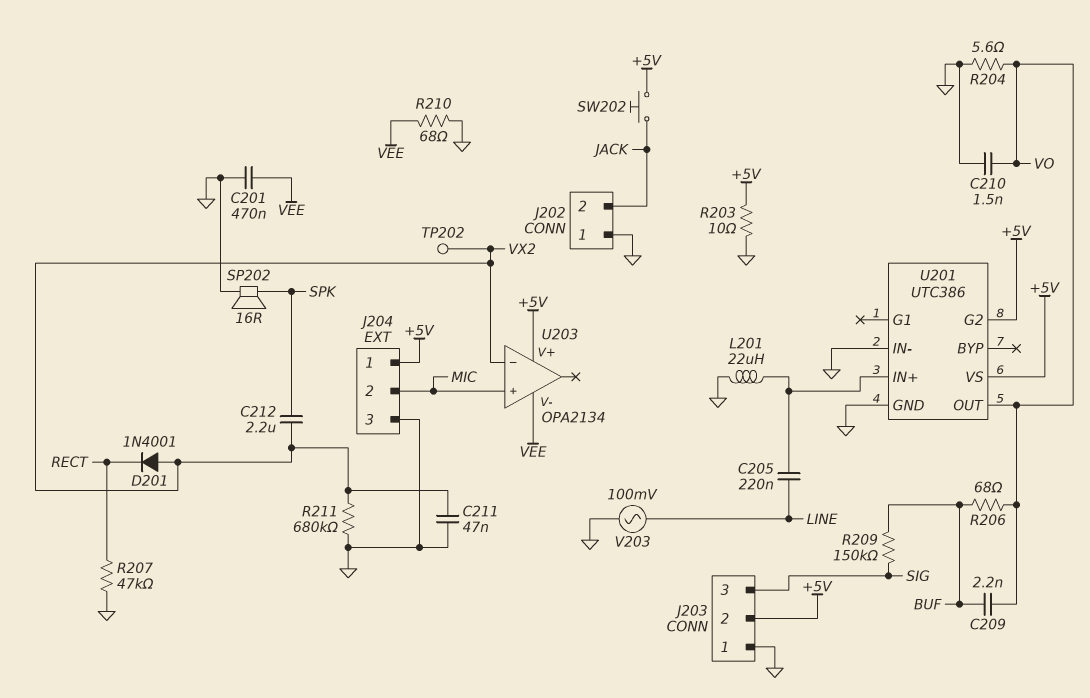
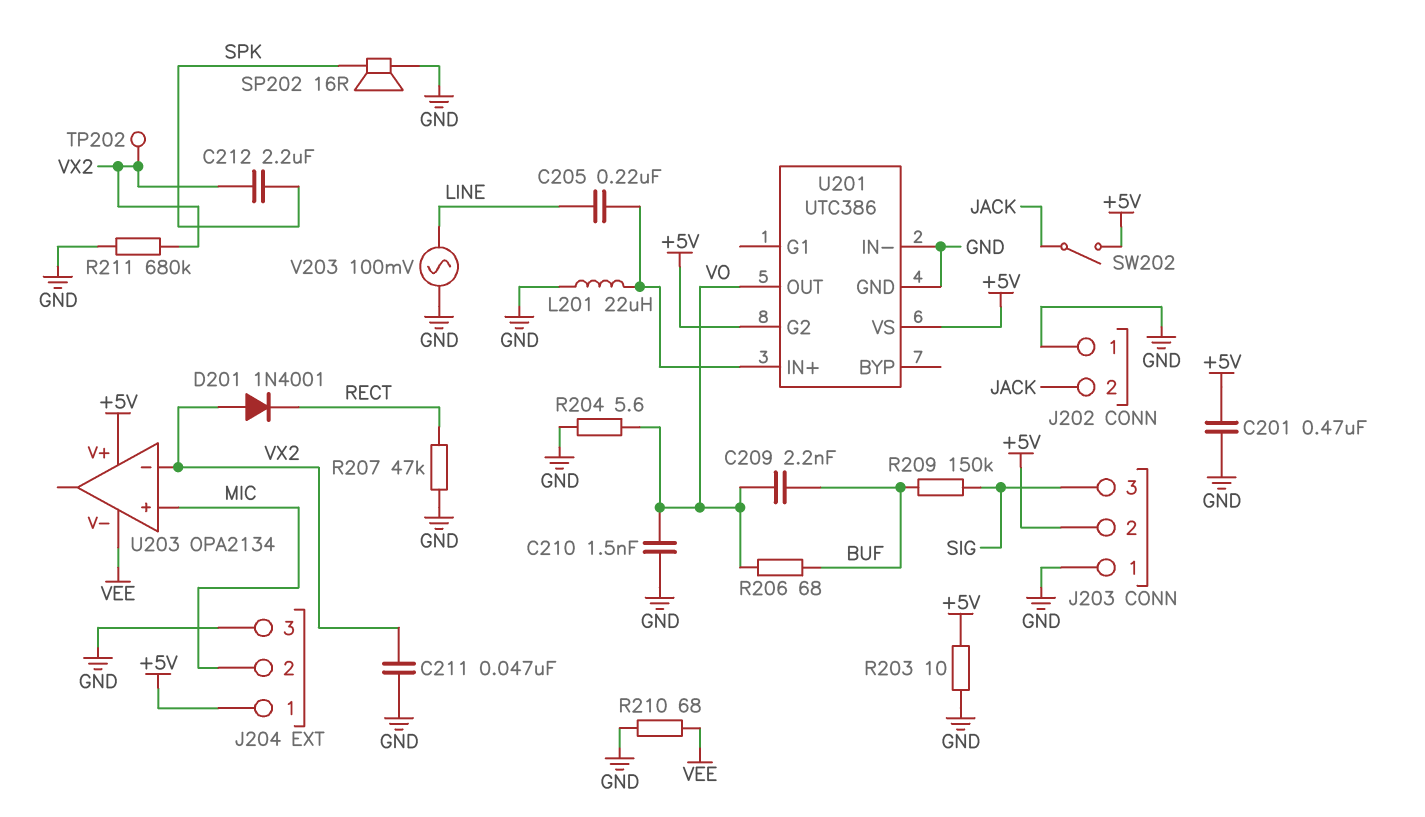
C201: 470nF (GND, VEE) -> 470nF (+5V, GND)
SW202: button (+5V, JACK) -> switch (+5V, JACK)

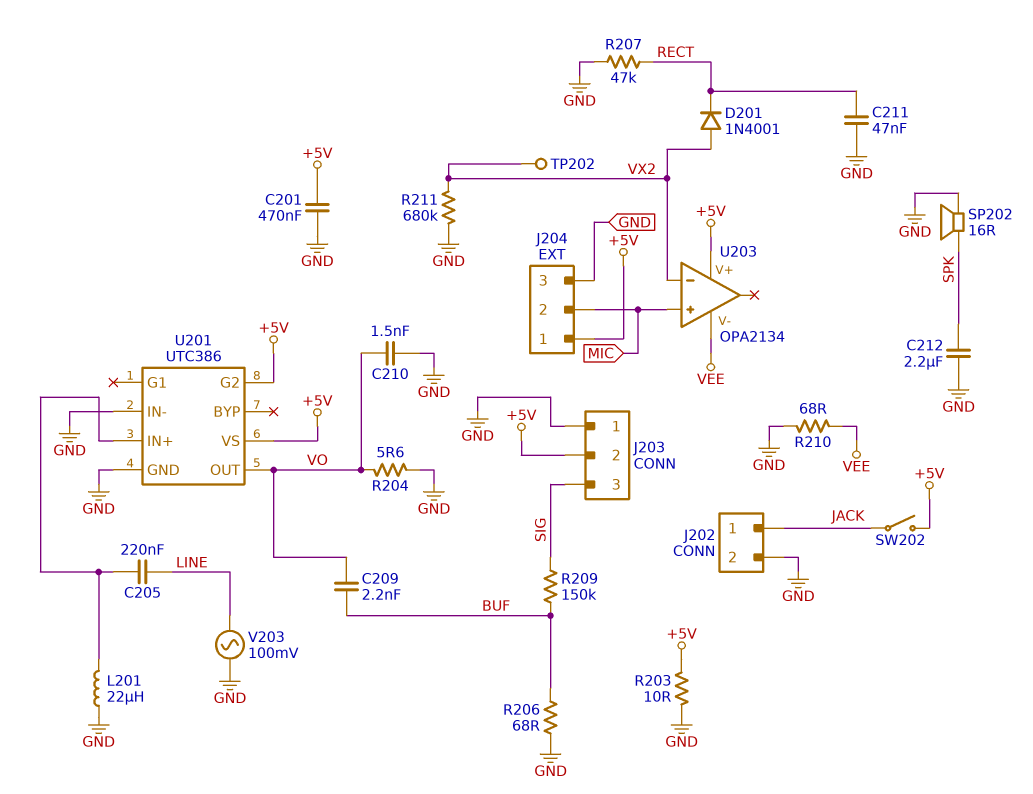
C211: 47nF (GND, VX2) -> 47nF (GND, RECT)
C212: 2.2uF (SPK, VX2) -> 2.2uF (GND, SPK)
J202 pin 1: GND -> JACK
J202 pin 2: JACK -> GND
R206: 68 (BUF, VO) -> 68 (BUF, GND)

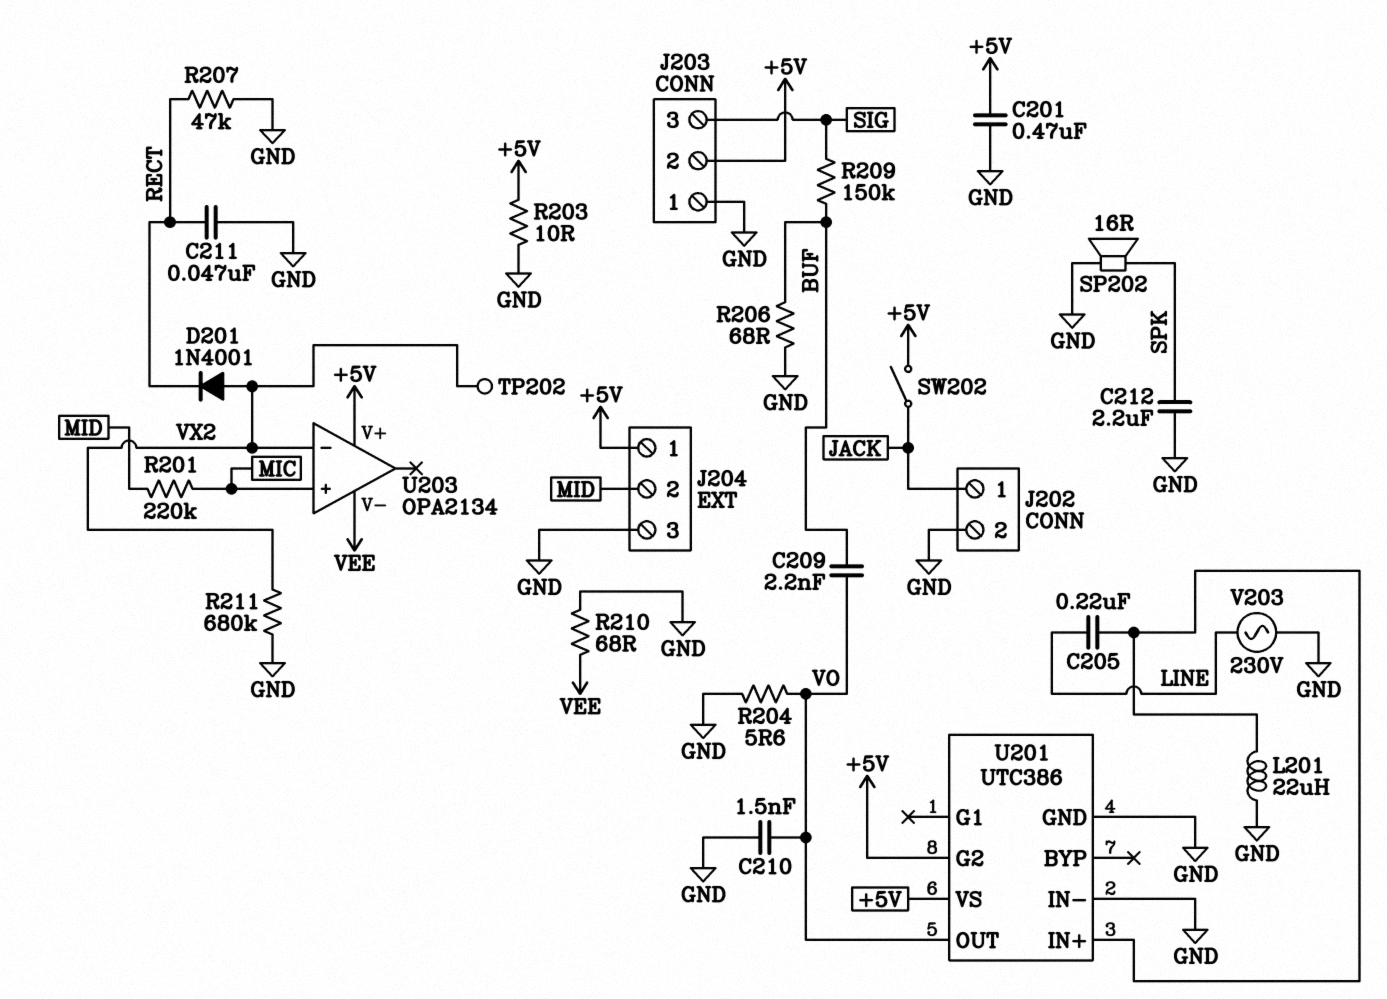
J204 pin 2: MIC -> MID
R201: none -> 220k (MIC, MID)
V203: AC 100mV (GND, LINE) -> AC 230V (GND, LINE)

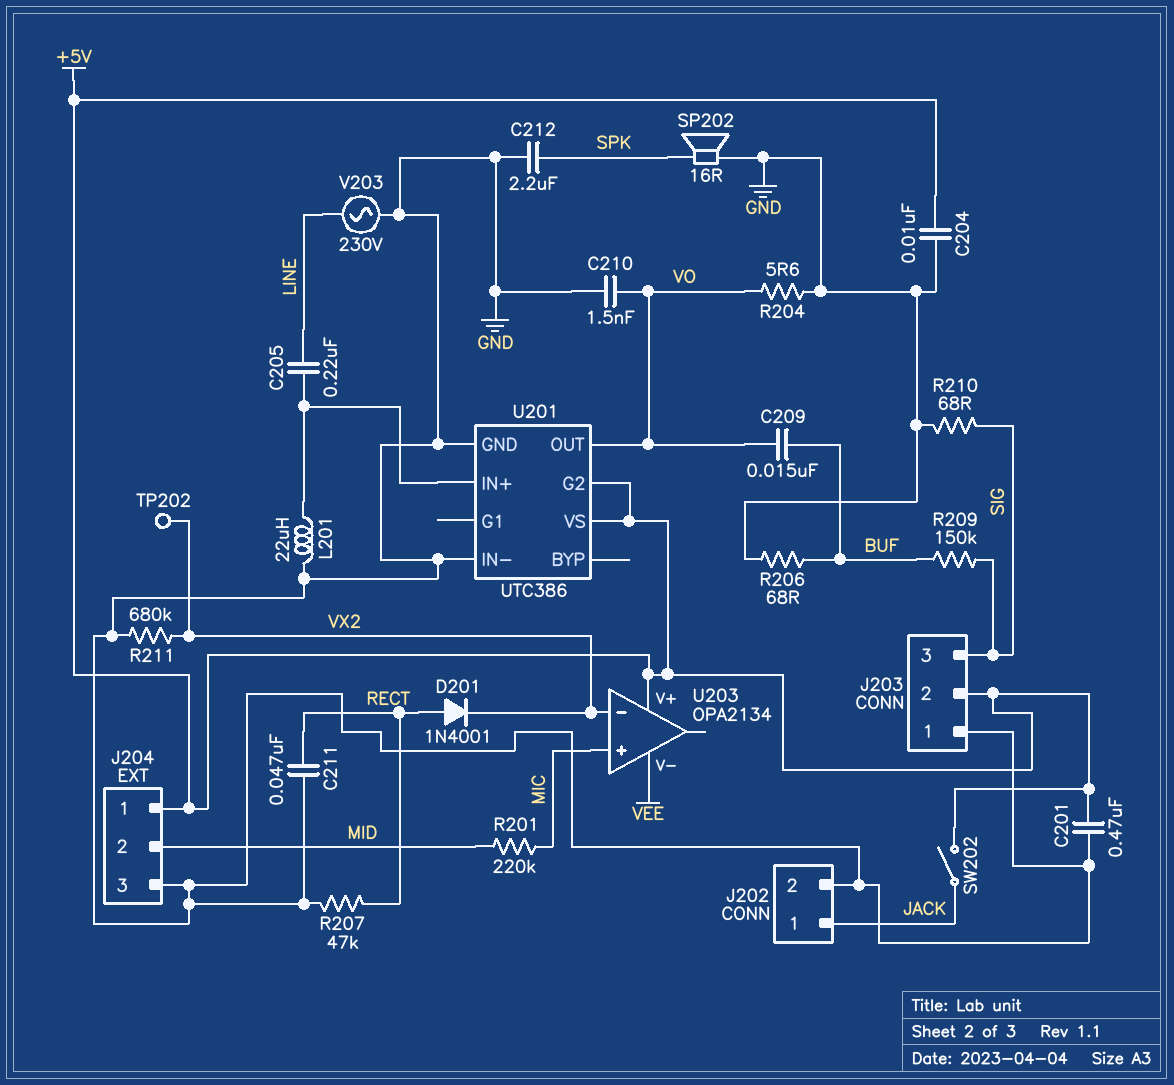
C204: none -> 10nF (+5V, GND)
C209: 2.2nF (BUF, VO) -> 15nF (BUF, VO)
D201: diode 1N4001 (A VX2, K RECT) -> diode 1N4001 (A RECT, K VX2)
R203: 10 (+5V, GND) -> none
R210: 68 (GND, VEE) -> 68 (GND, SIG)

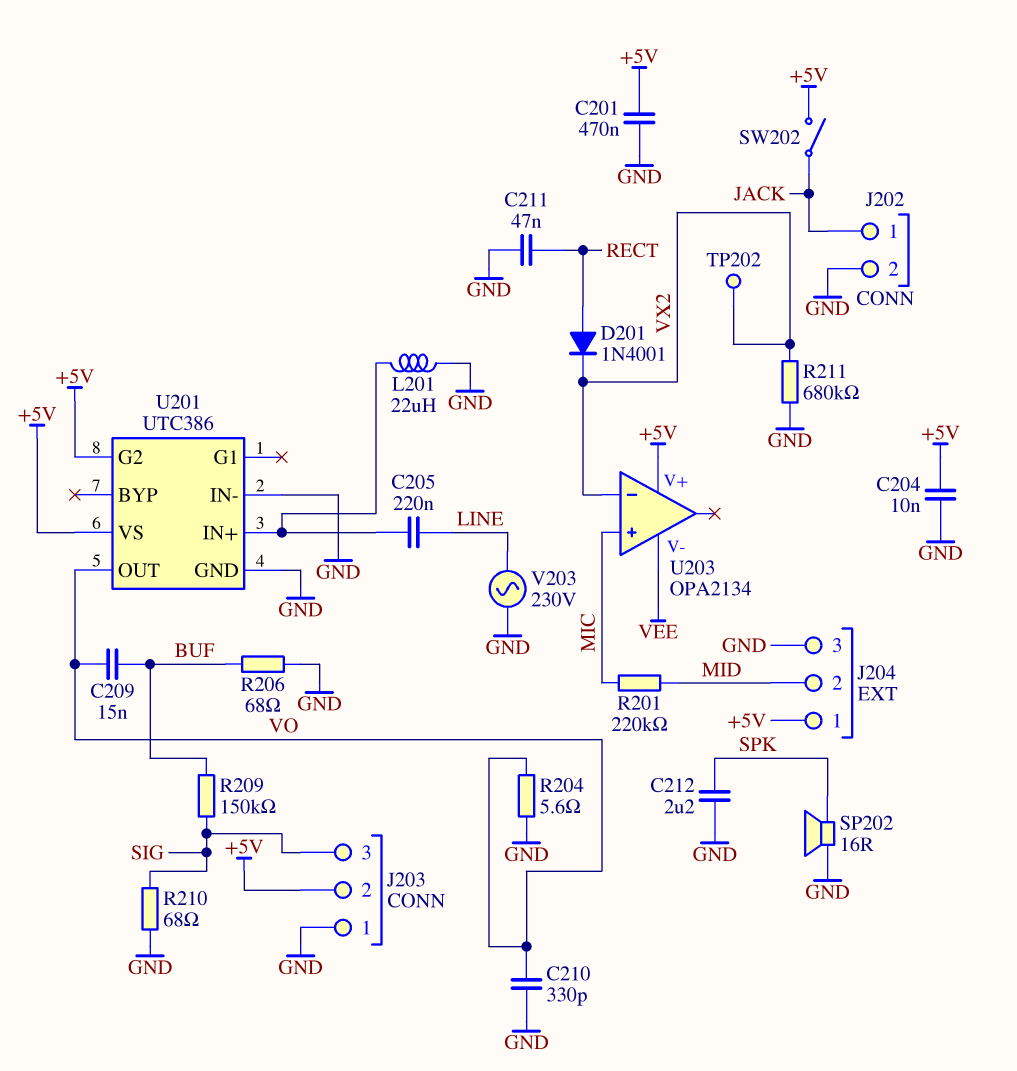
C210: 1.5nF (GND, VO) -> 330pF (GND, VO)
R207: 47k (GND, RECT) -> none

